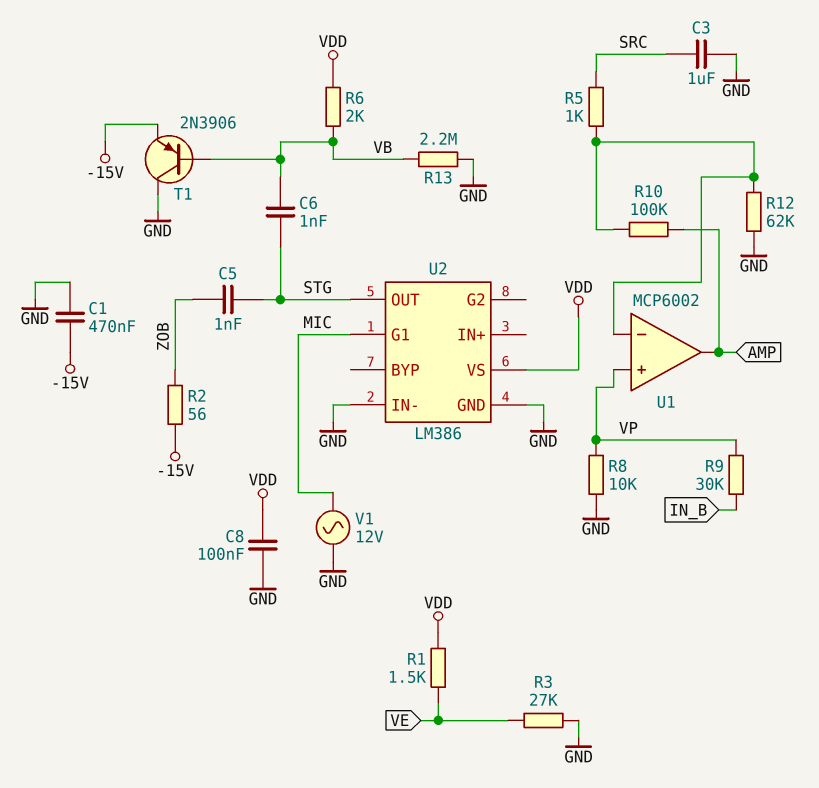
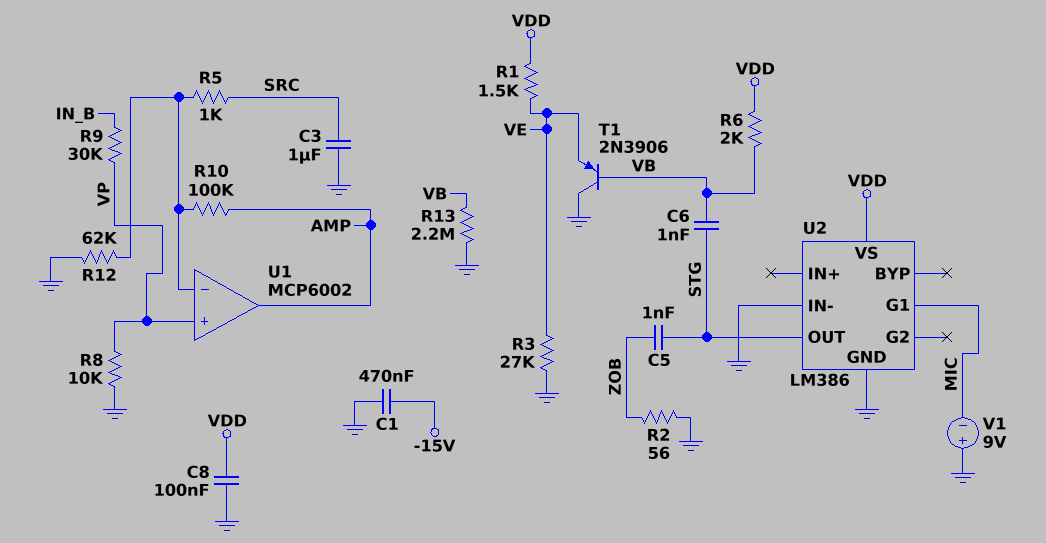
R2: 56 (-15V, ZOB) -> 56 (GND, ZOB)
T1: PNP 2N3906 (B VB, C GND, E -15V) -> PNP 2N3906 (B VB, C GND, E VE)
V1: AC 12V (GND, MIC) -> 9V (plus GND, minus MIC)

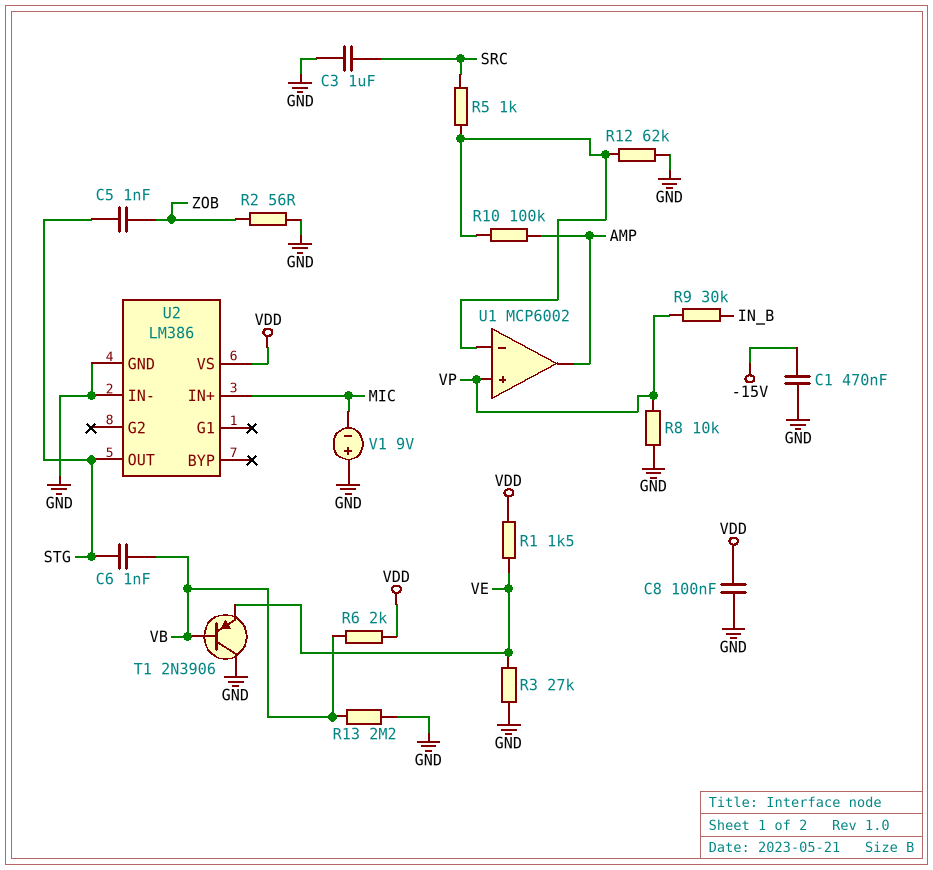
U2 pin G1: MIC -> none
U2 pin IN+: none -> MIC

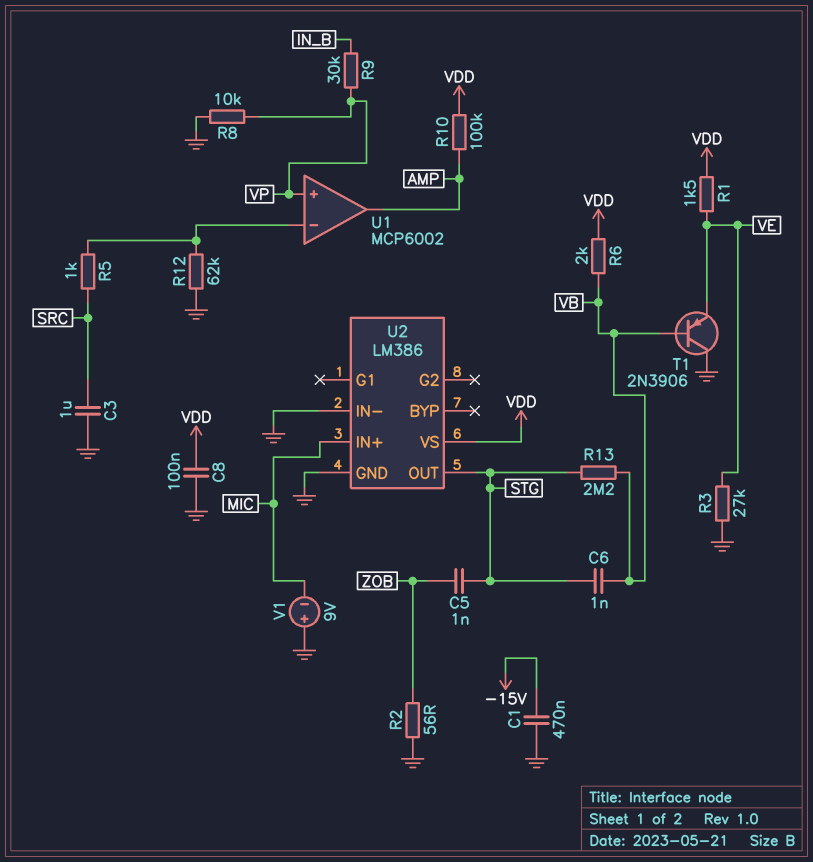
R10: 100k (AMP, U1/in-) -> 100k (AMP, VDD)
R13: 2.2M (GND, VB) -> 2.2M (STG, VB)

